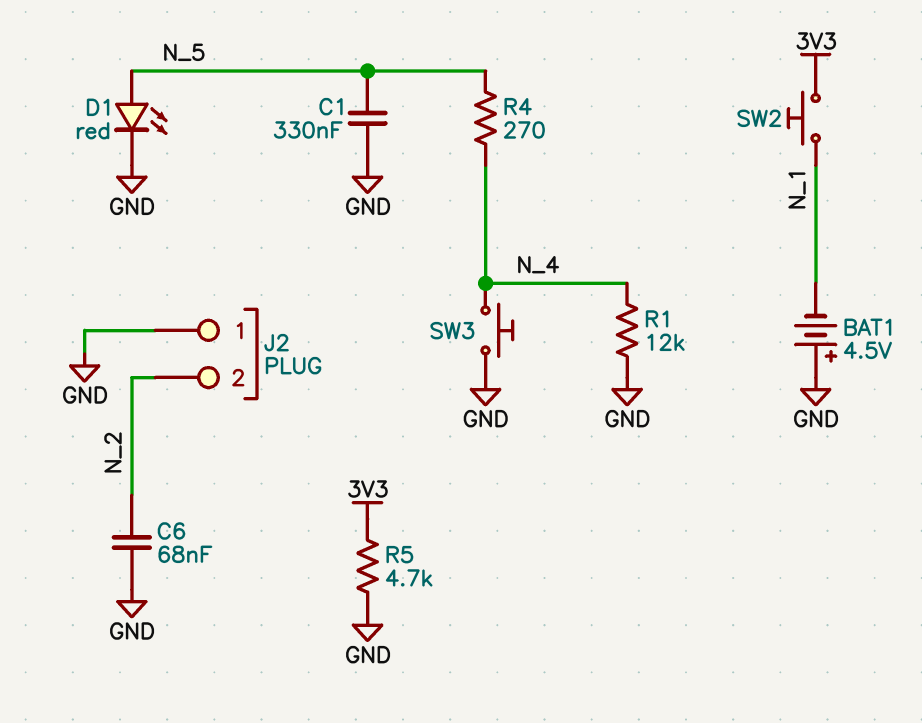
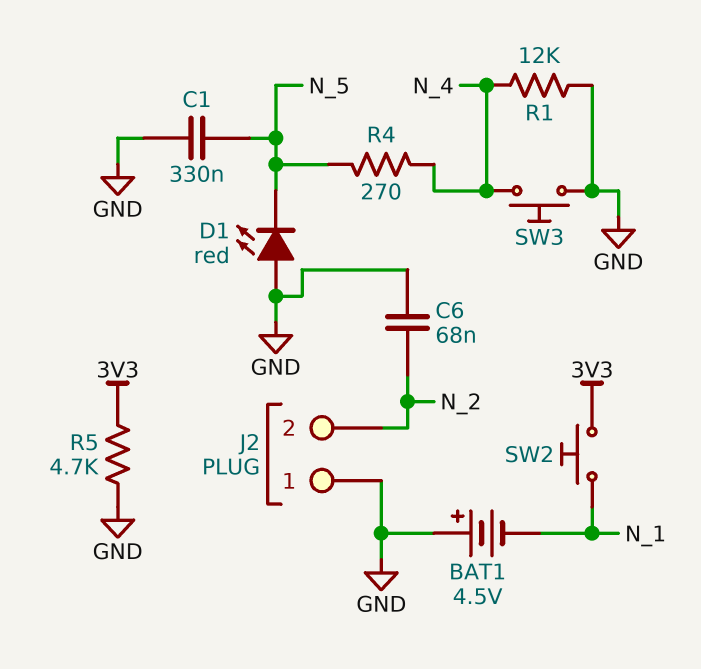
D1: LED red (A N_5, K GND) -> LED red (A GND, K N_5)

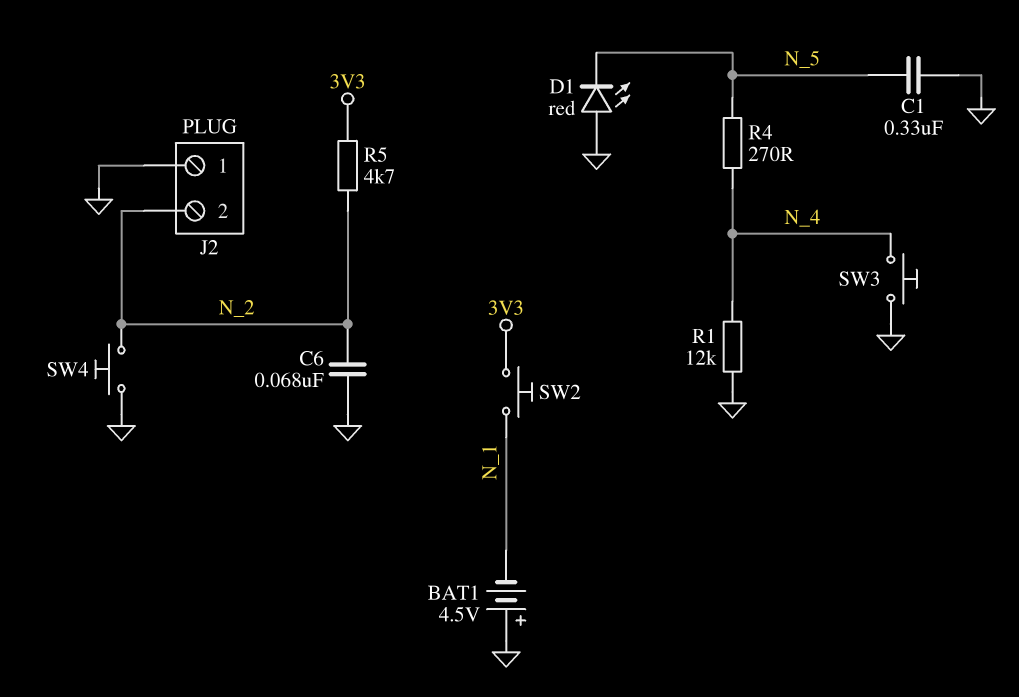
R5: 4.7k (3V3, GND) -> 4.7k (3V3, N_2)
SW4: none -> button (GND, N_2)

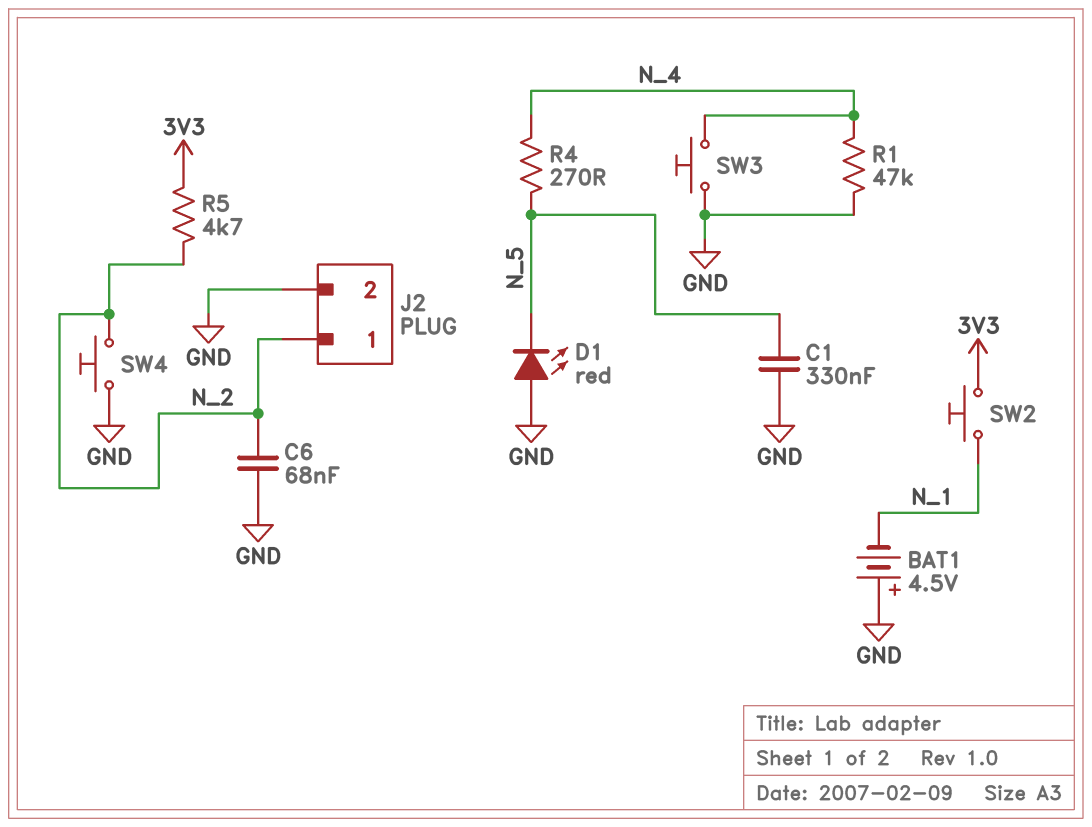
J2 pin 1: GND -> N_2
J2 pin 2: N_2 -> GND
R1: 12k (GND, N_4) -> 47k (GND, N_4)

